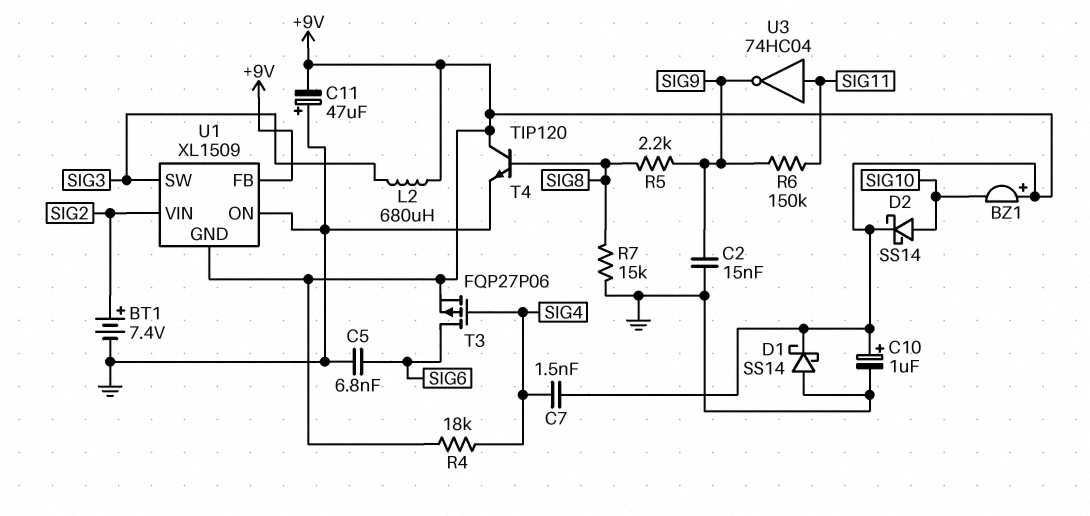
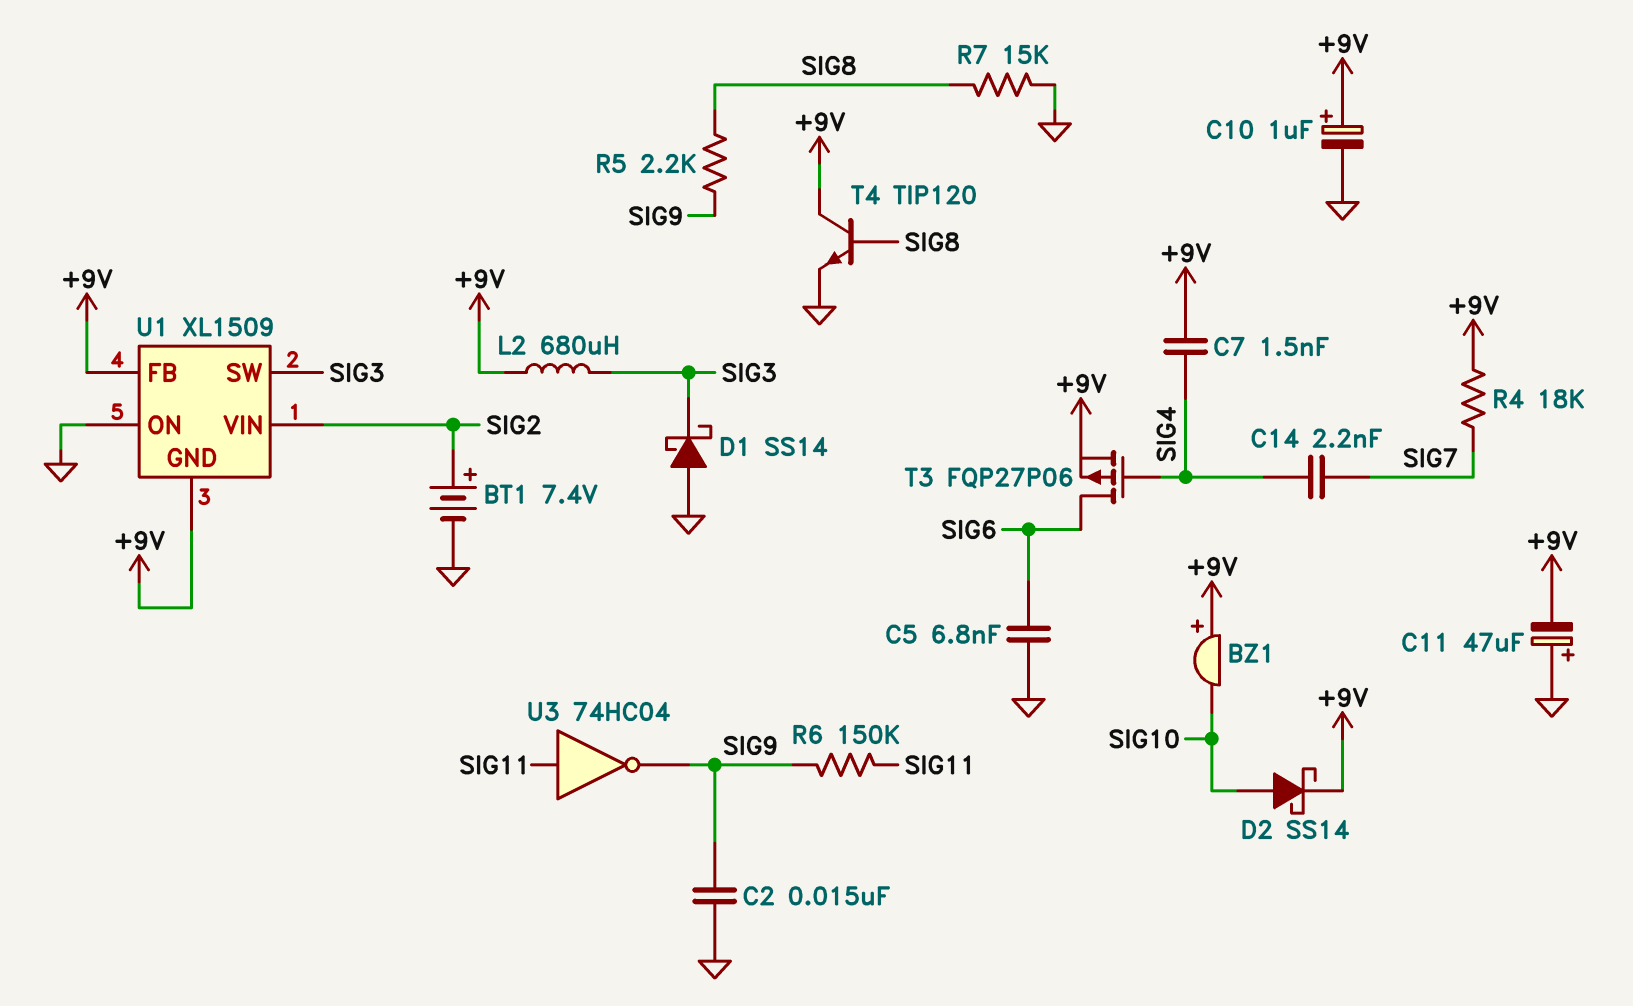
C14: none -> 2.2nF (SIG4, SIG7)
D1: schottky SS14 (A GND, K +9V) -> schottky SS14 (A GND, K SIG3)
R4: 18k (+9V, SIG4) -> 18k (+9V, SIG7)

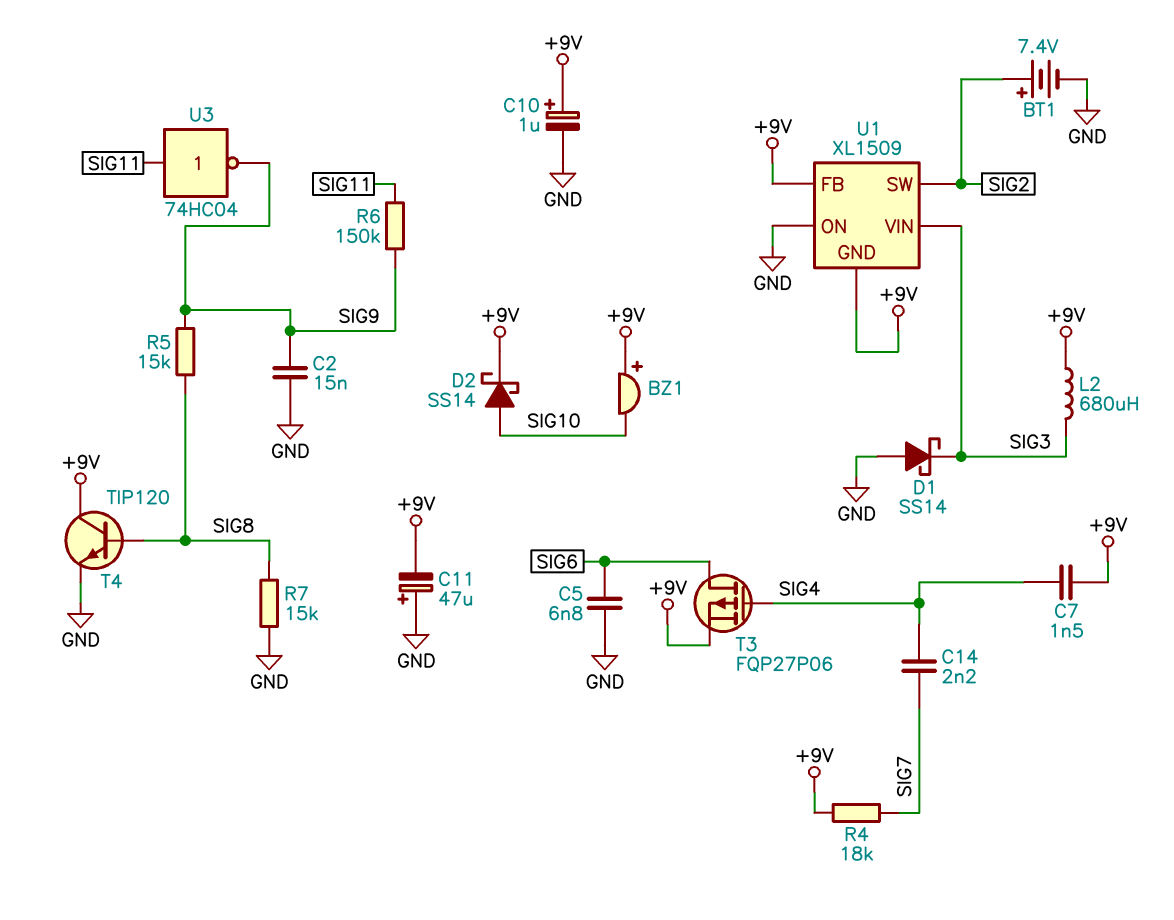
R5: 2.2k (SIG8, SIG9) -> 15k (SIG8, SIG9)
U1 pin SW: SIG3 -> SIG2
U1 pin VIN: SIG2 -> SIG3

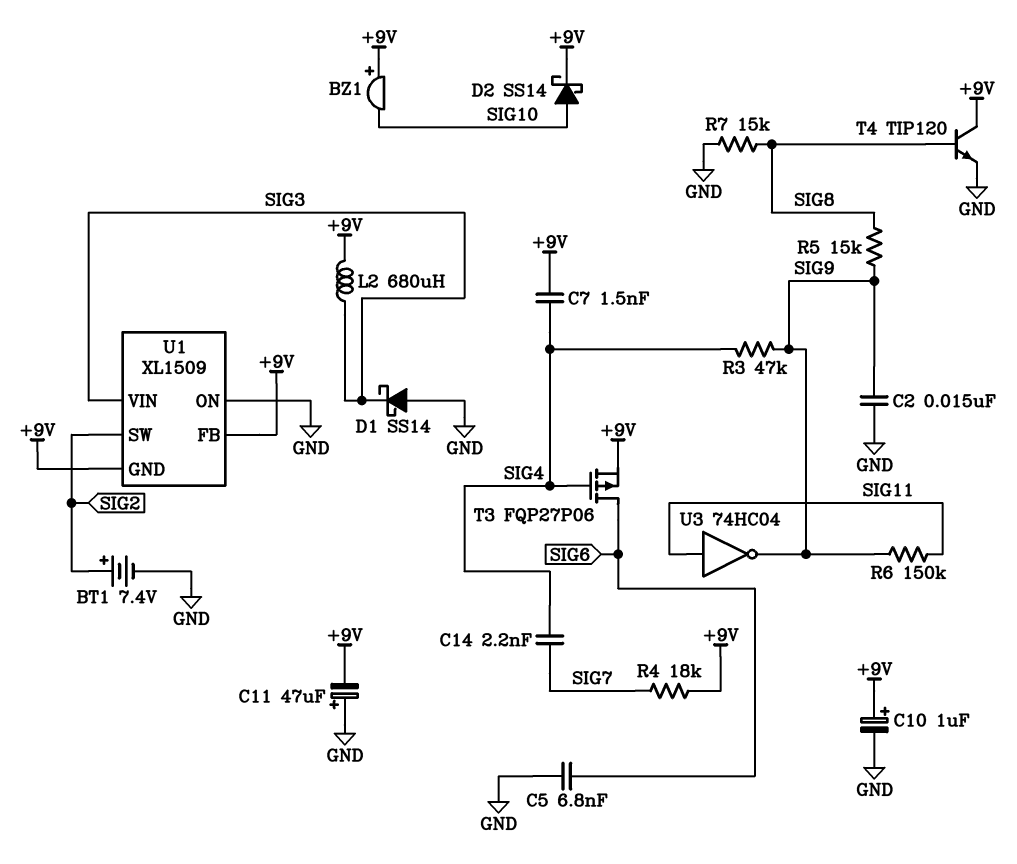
R3: none -> 47k (SIG4, SIG9)

